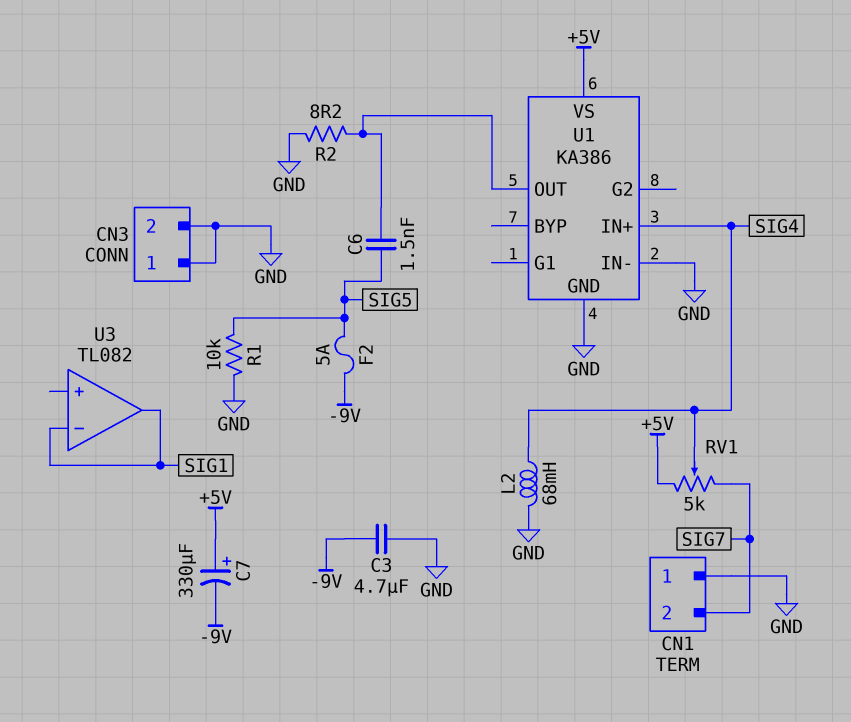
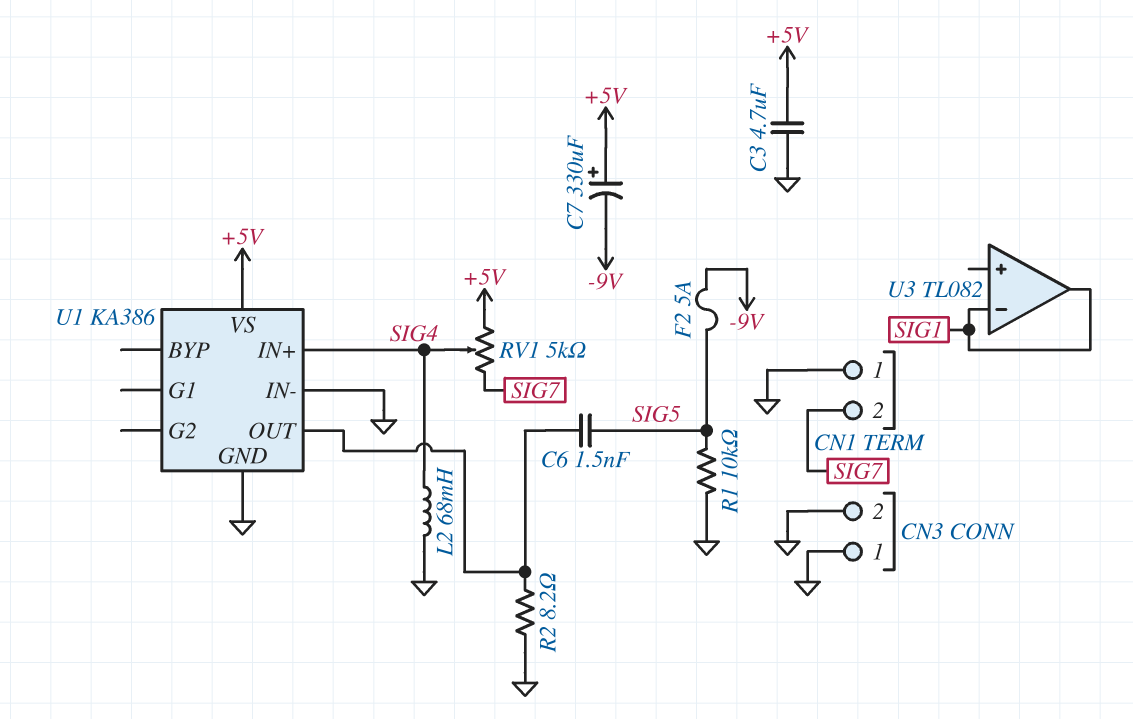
C3: 4.7uF (-9V, GND) -> 4.7uF (+5V, GND)

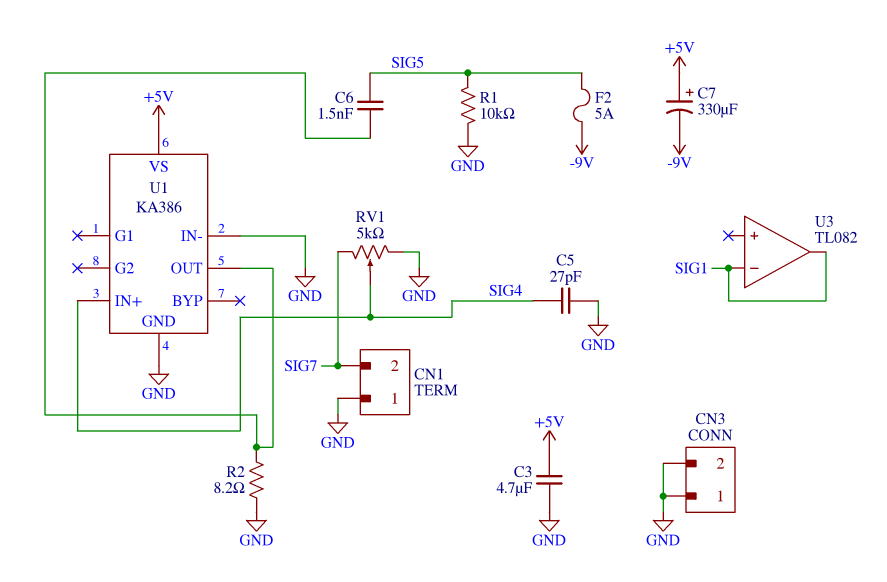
C5: none -> 27pF (GND, SIG4)
L2: 68mH (GND, SIG4) -> none
RV1: 5k (+5V, SIG7, wiper SIG4) -> 5k (GND, SIG7, wiper SIG4)

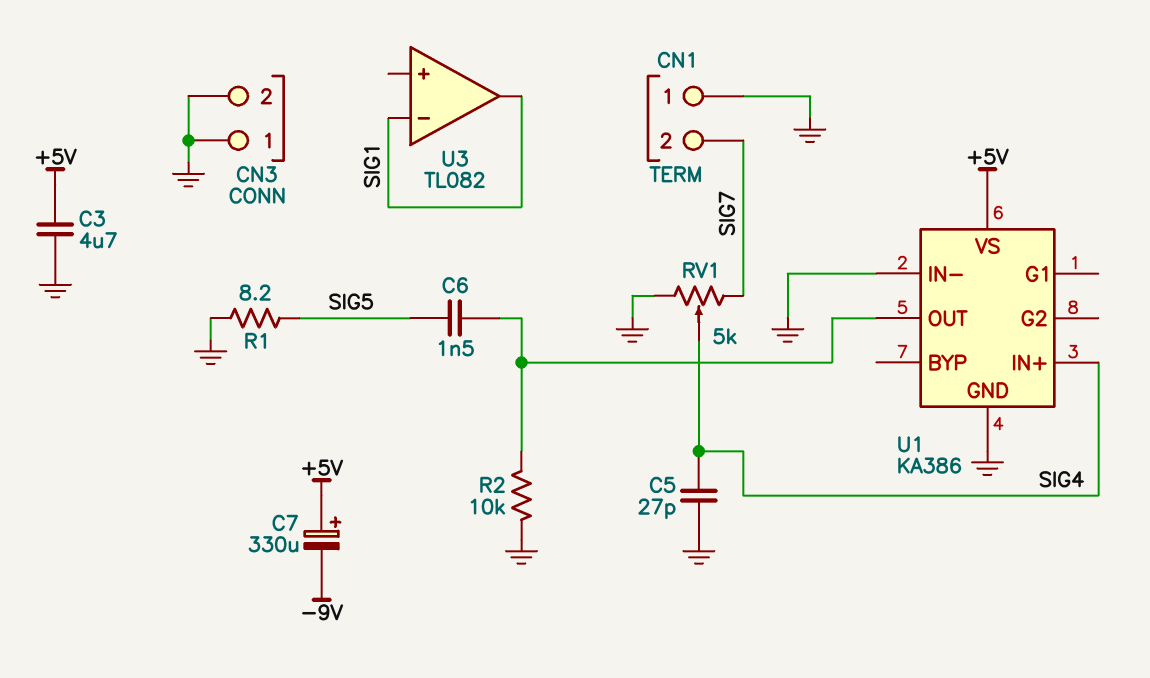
F2: 5A (-9V, SIG5) -> none
R1: 10k (GND, SIG5) -> 8.2 (GND, SIG5)
R2: 8.2 (GND, U1/OUT) -> 10k (GND, U1/OUT)

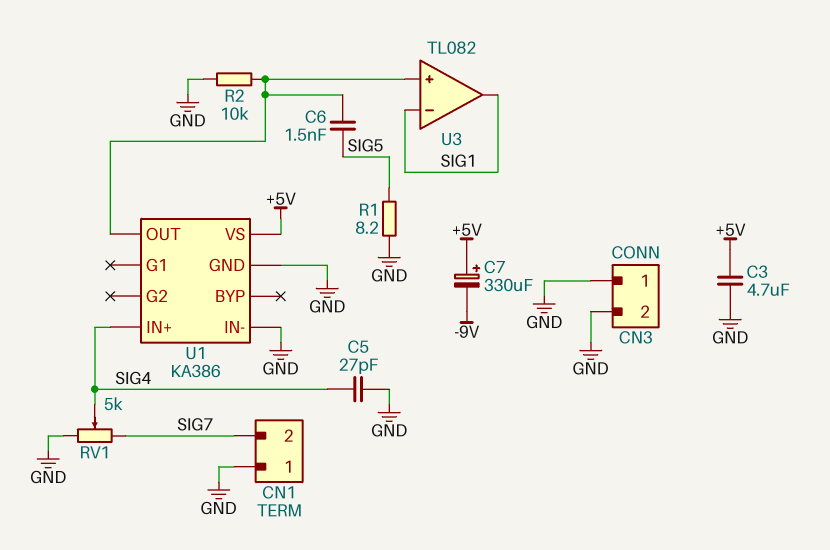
U3 pin in+: none -> U1/OUT

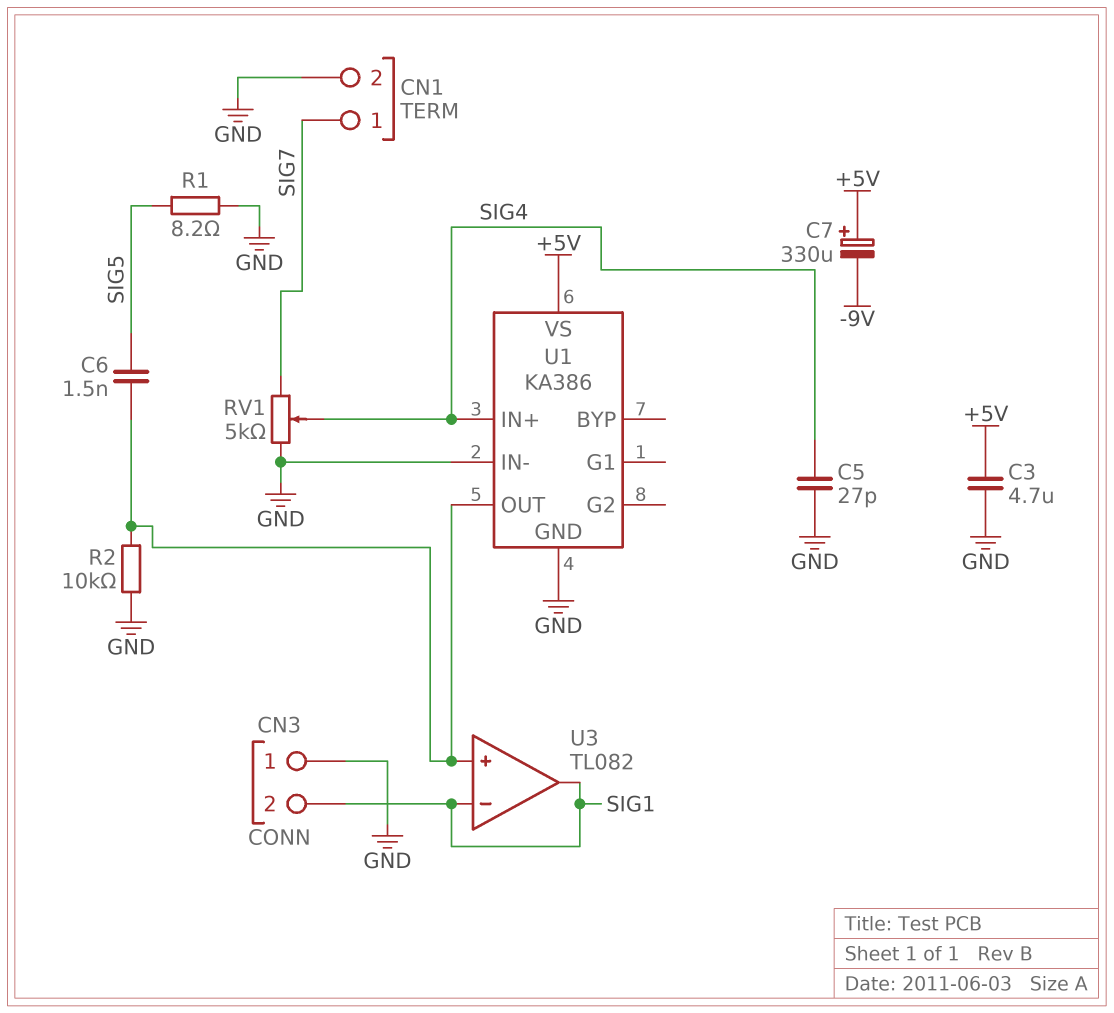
CN1 pin 1: GND -> SIG7
CN1 pin 2: SIG7 -> GND
CN3 pin 2: GND -> SIG1

